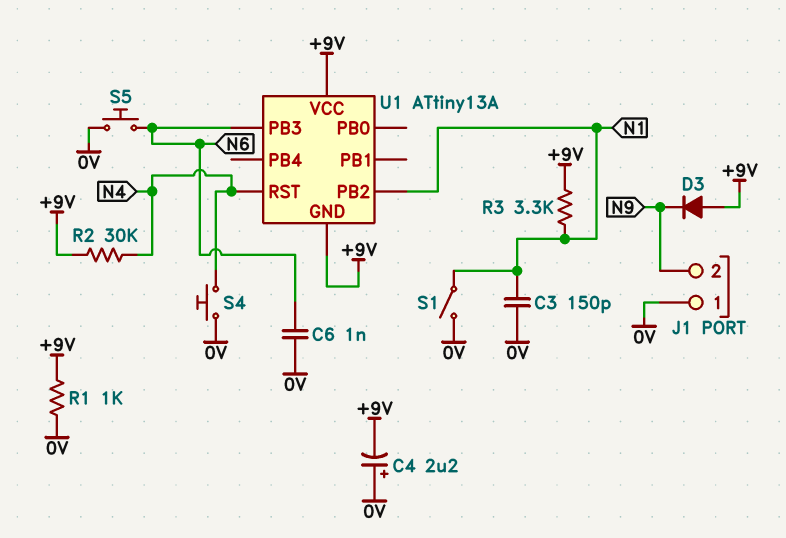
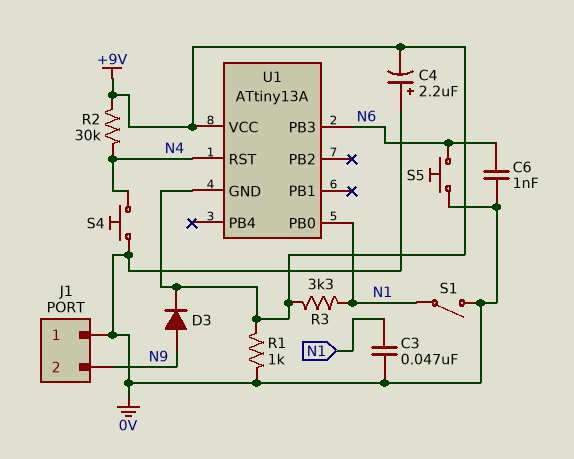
C3: 150pF (0V, N1) -> 47nF (0V, N1)
D3: diode (A +9V, K N9) -> diode (A N9, K +9V)
U1 pin PB0: none -> N1
U1 pin PB2: N1 -> none

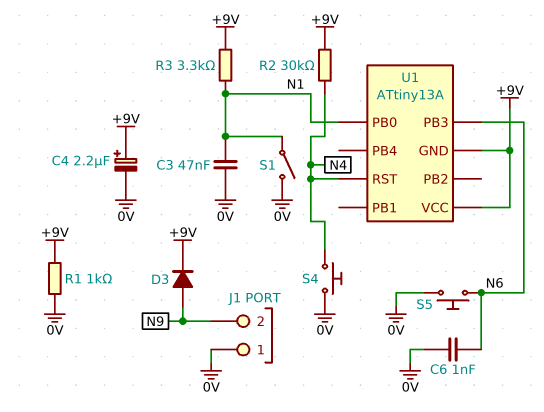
C4: 2.2uF (plus 0V, minus +9V) -> 2.2uF (plus +9V, minus 0V)

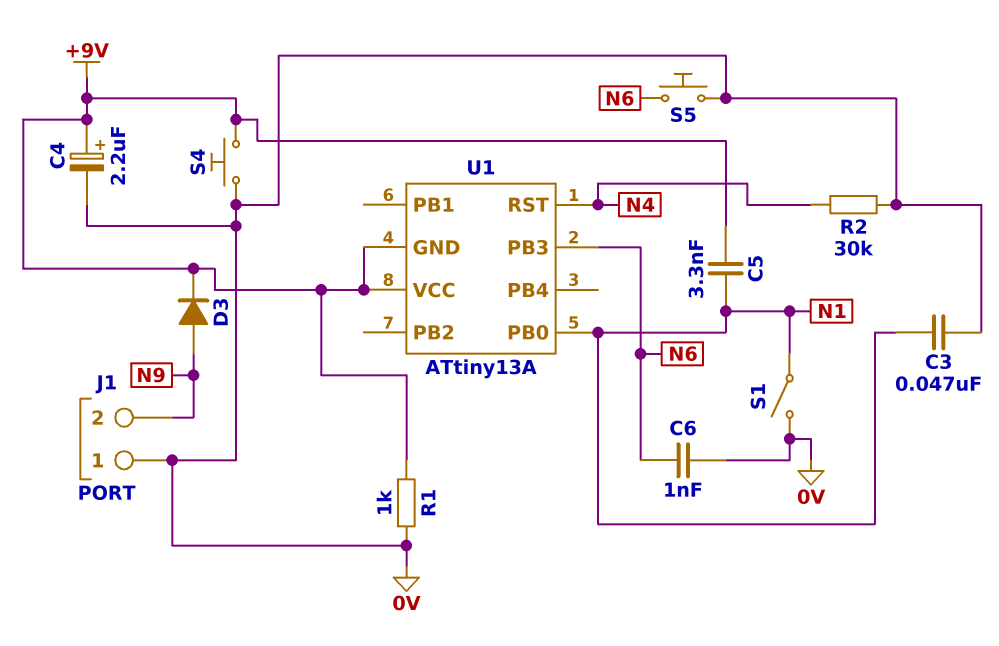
C5: none -> 3.3nF (+9V, N1)
R2: 30k (+9V, N4) -> 30k (0V, N4)
R3: 3.3k (+9V, N1) -> none
S4: button (0V, N4) -> button (+9V, 0V)

